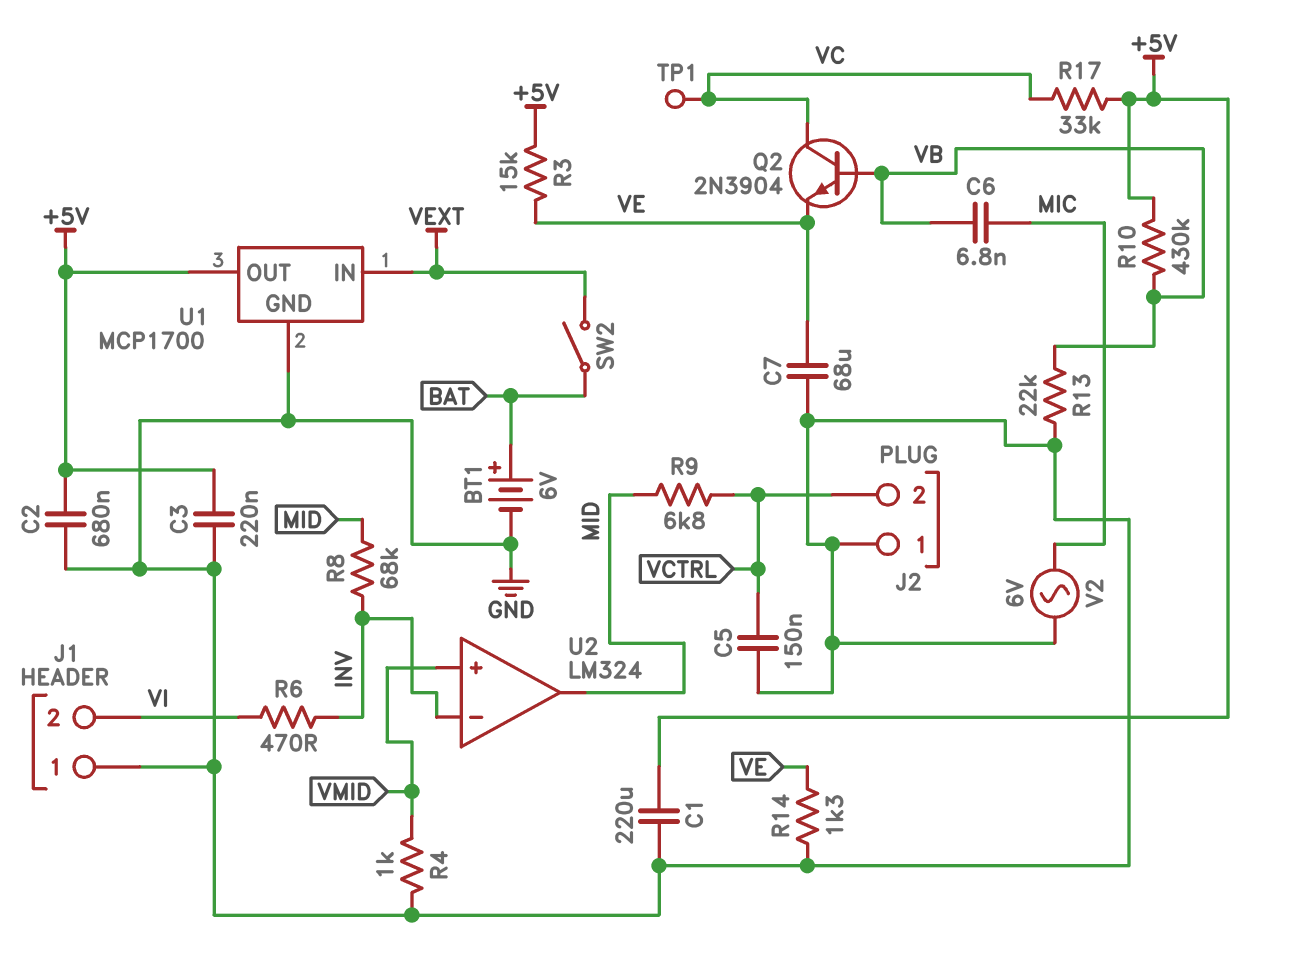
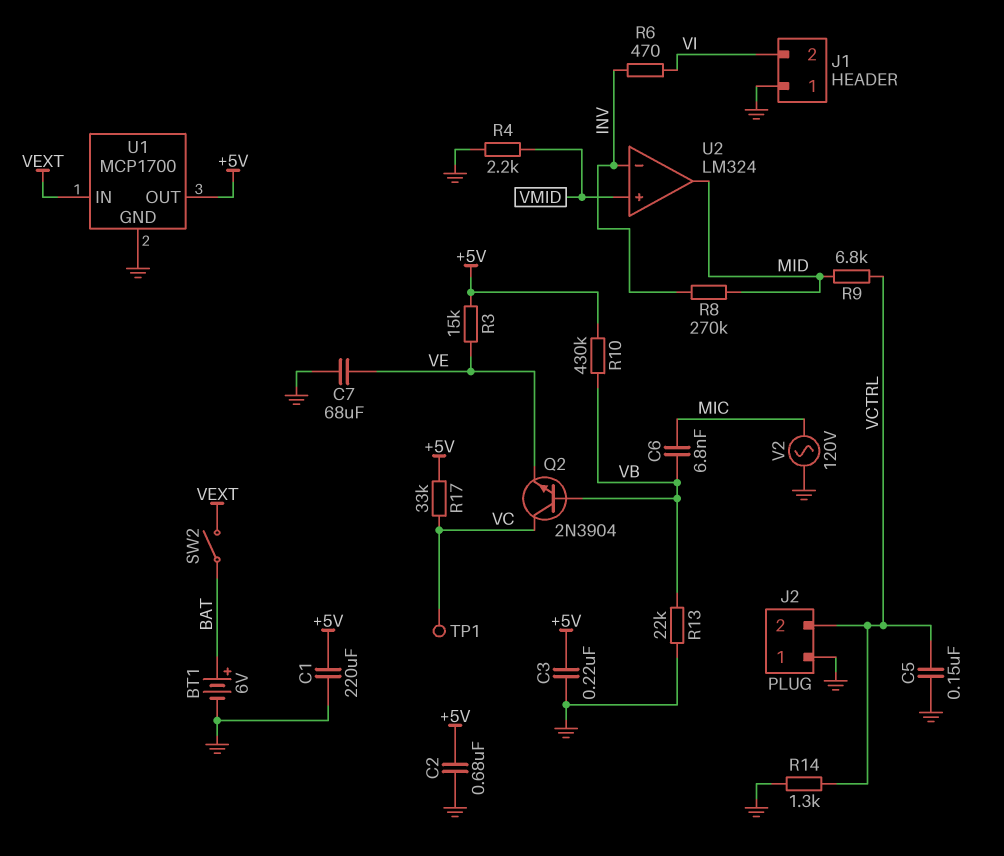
R4: 1k (GND, VMID) -> 2.2k (GND, VMID)
R8: 68k (INV, MID) -> 270k (INV, MID)
R14: 1.3k (GND, VE) -> 1.3k (GND, VCTRL)
V2: AC 6V (GND, MIC) -> AC 120V (GND, MIC)

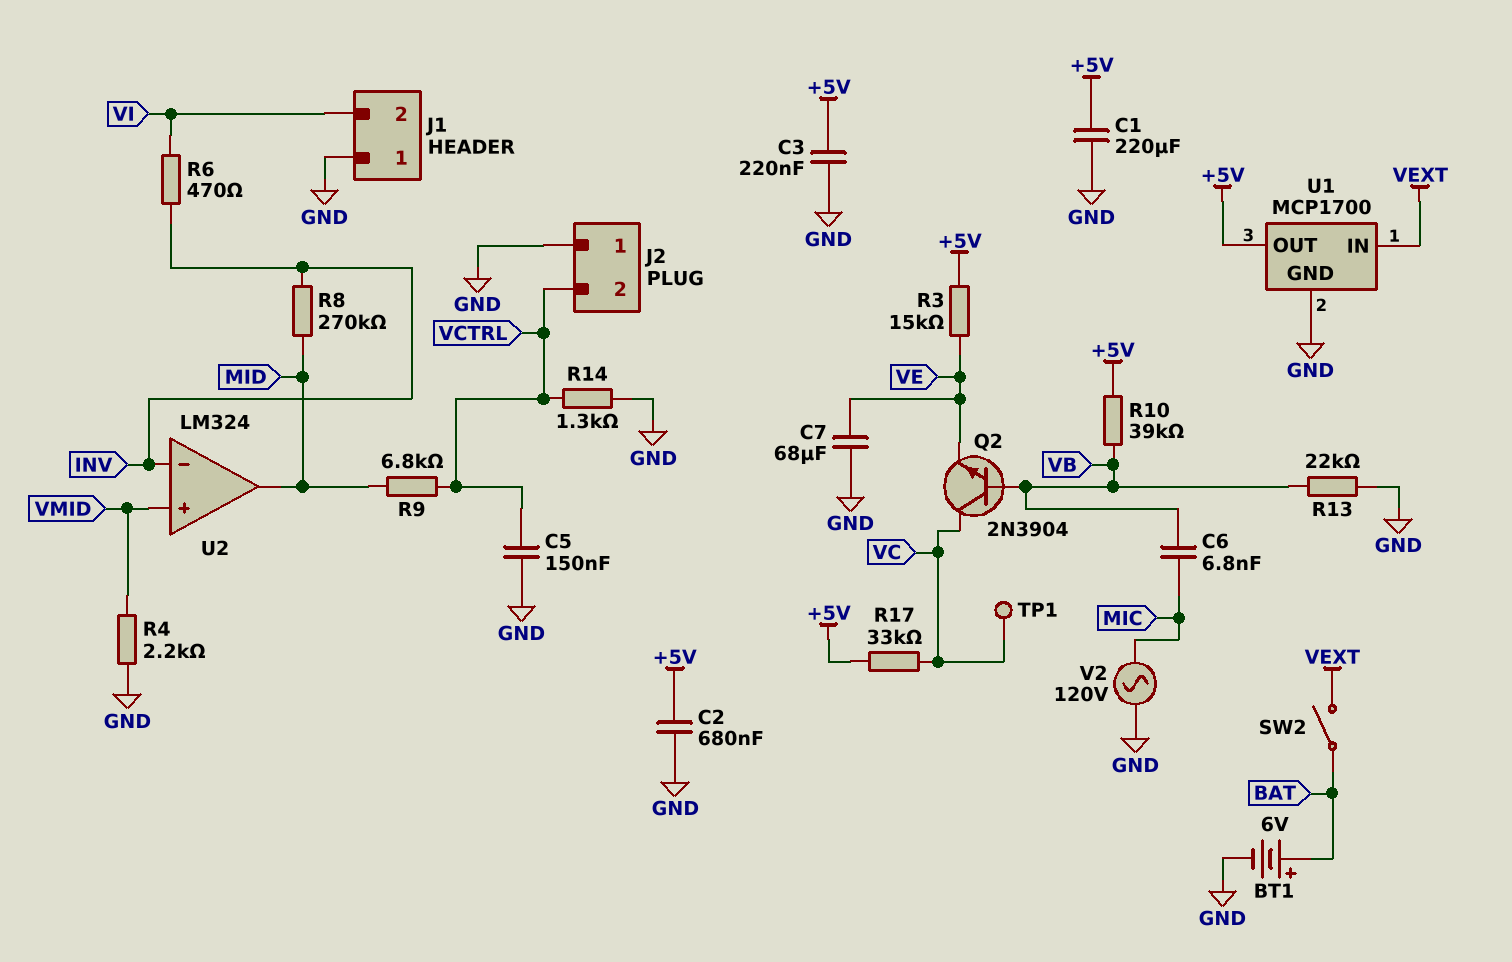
R10: 430k (+5V, VB) -> 39k (+5V, VB)

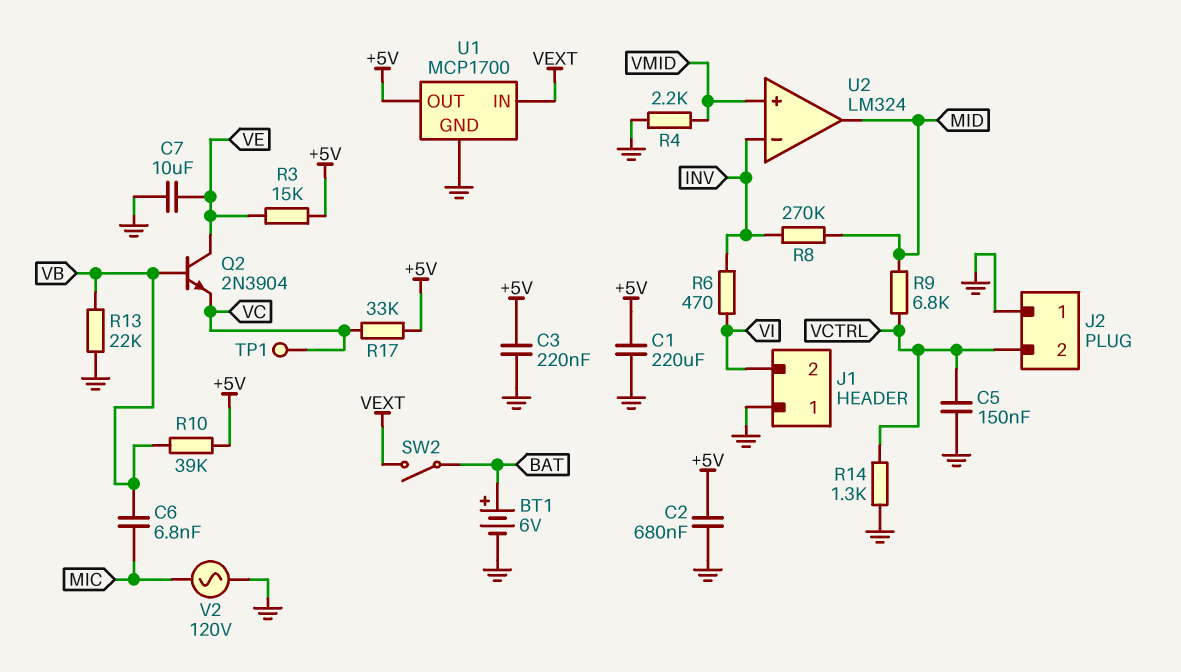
C7: 68uF (GND, VE) -> 10uF (GND, VE)
Q2: NPN 2N3904 (B VB, C VC, E VE) -> NPN 2N3904 (B VB, C VE, E VC)

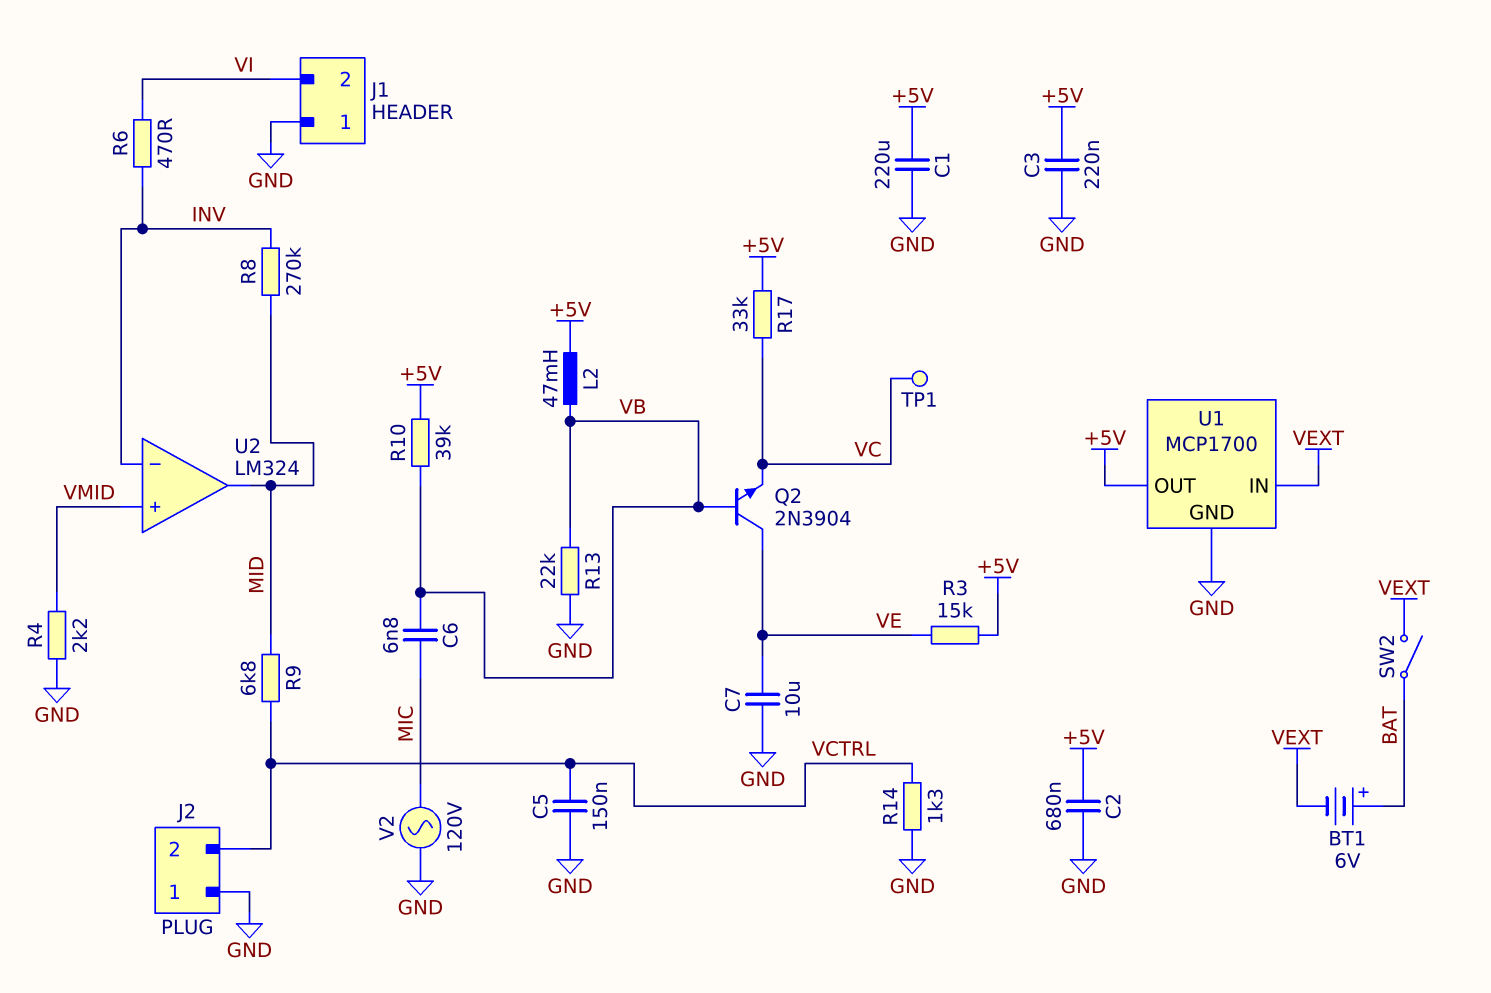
BT1: 6V (plus BAT, minus GND) -> 6V (plus BAT, minus VEXT)
L2: none -> 47mH (+5V, VB)

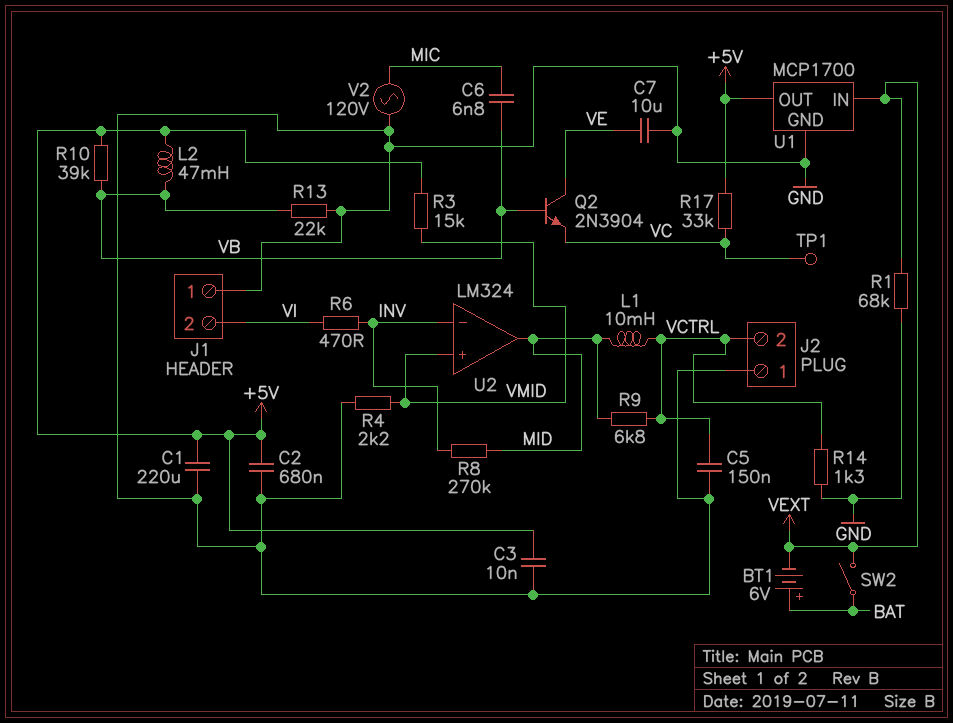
C3: 220nF (+5V, GND) -> 10nF (+5V, GND)
L1: none -> 10mH (MID, VCTRL)
R1: none -> 68k (GND, VEXT)
R3: 15k (+5V, VE) -> 15k (+5V, VMID)

